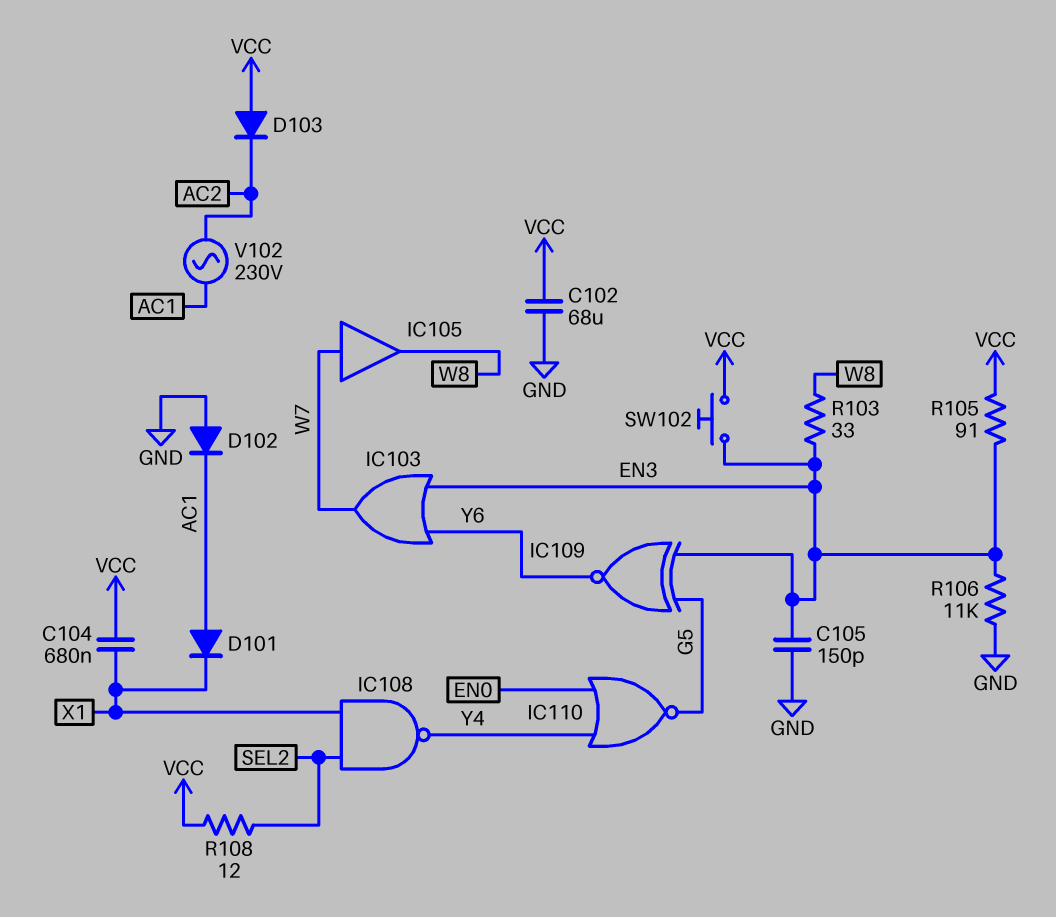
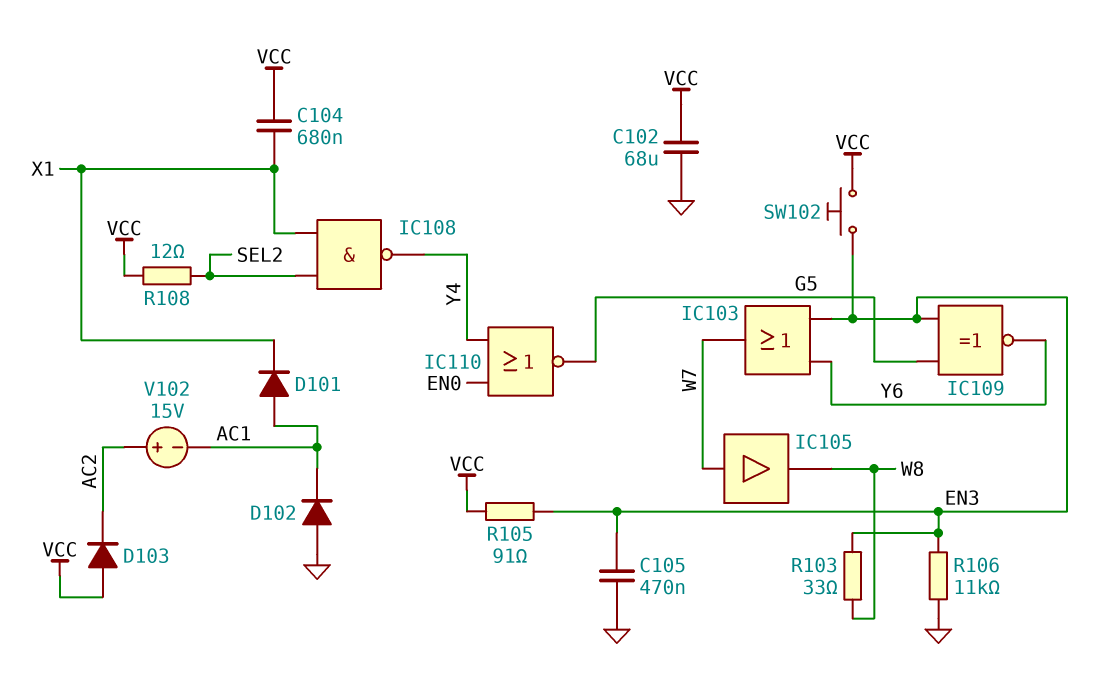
C105: 150pF (EN3, GND) -> 470nF (EN3, GND)
V102: AC 230V (AC1, AC2) -> 15V (plus AC2, minus AC1)

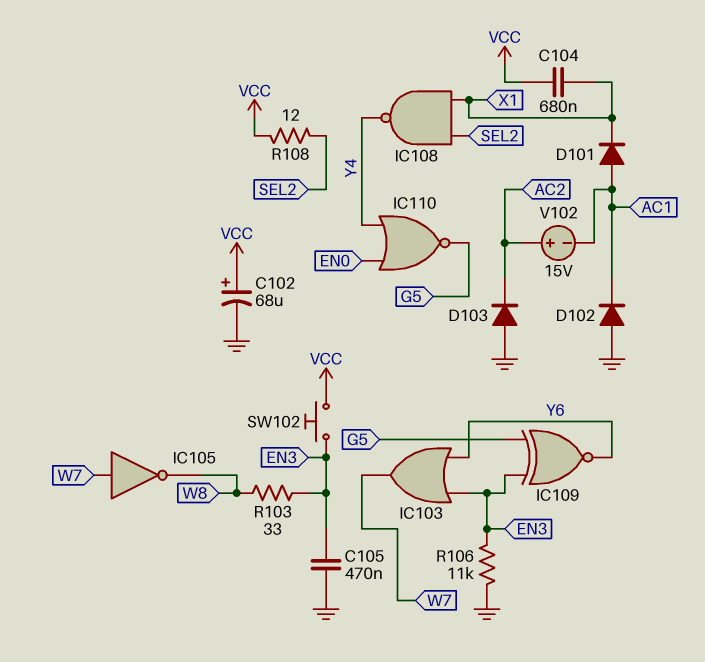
C102: 68uF (GND, VCC) -> 68uF (plus VCC, minus GND)
D103: diode (A VCC, K AC2) -> diode (A GND, K AC2)
IC105: buffer (in W7, out W8) -> NOT (in W7, out W8)
R105: 91 (EN3, VCC) -> none

